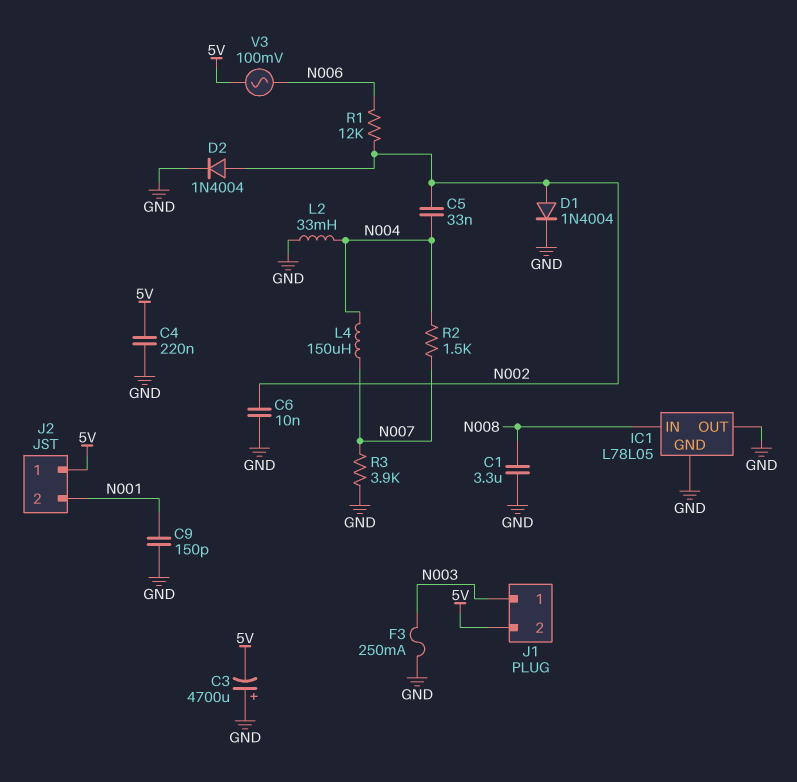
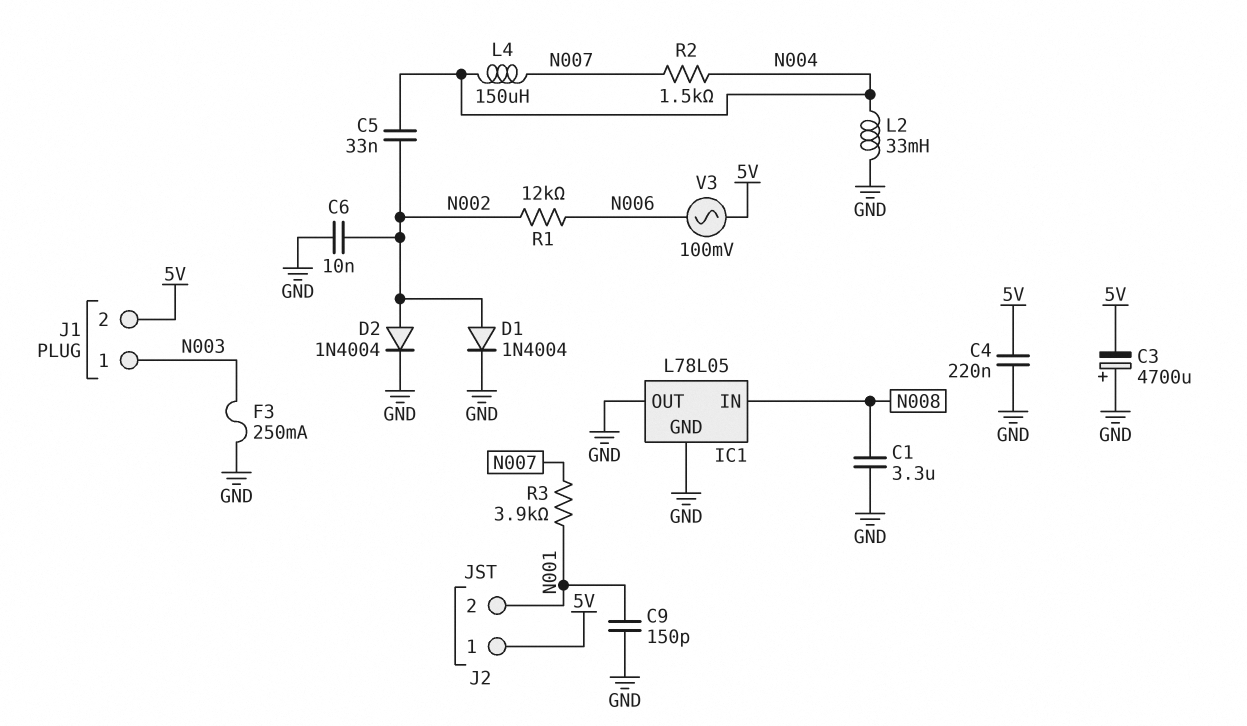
R3: 3.9k (GND, N007) -> 3.9k (N001, N007)

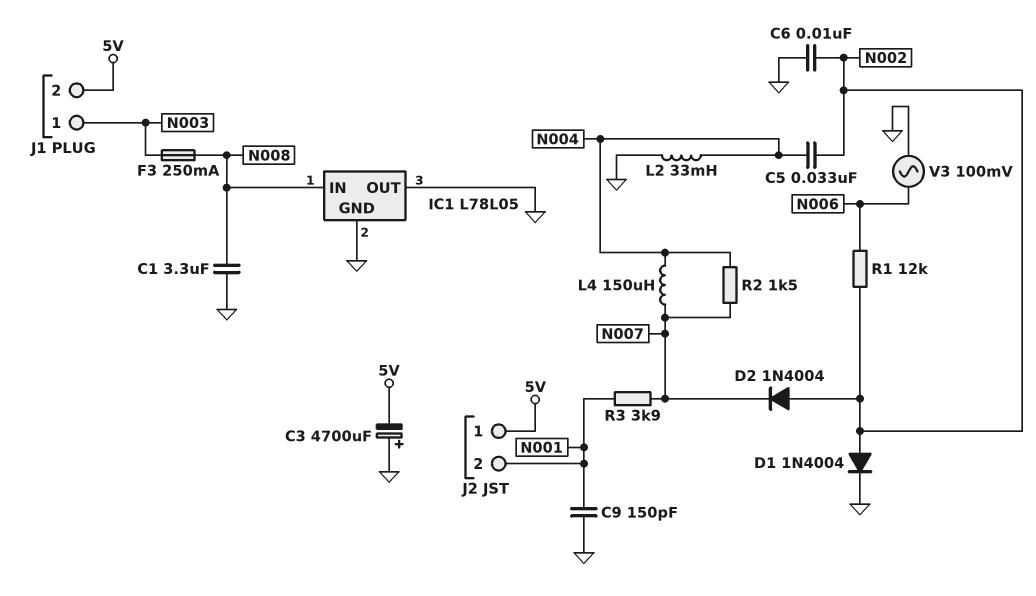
C4: 220nF (5V, GND) -> none
D2: diode 1N4004 (A N002, K GND) -> diode 1N4004 (A N002, K N007)
F3: 250mA (GND, N003) -> 250mA (N003, N008)
V3: AC 100mV (5V, N006) -> AC 100mV (GND, N006)

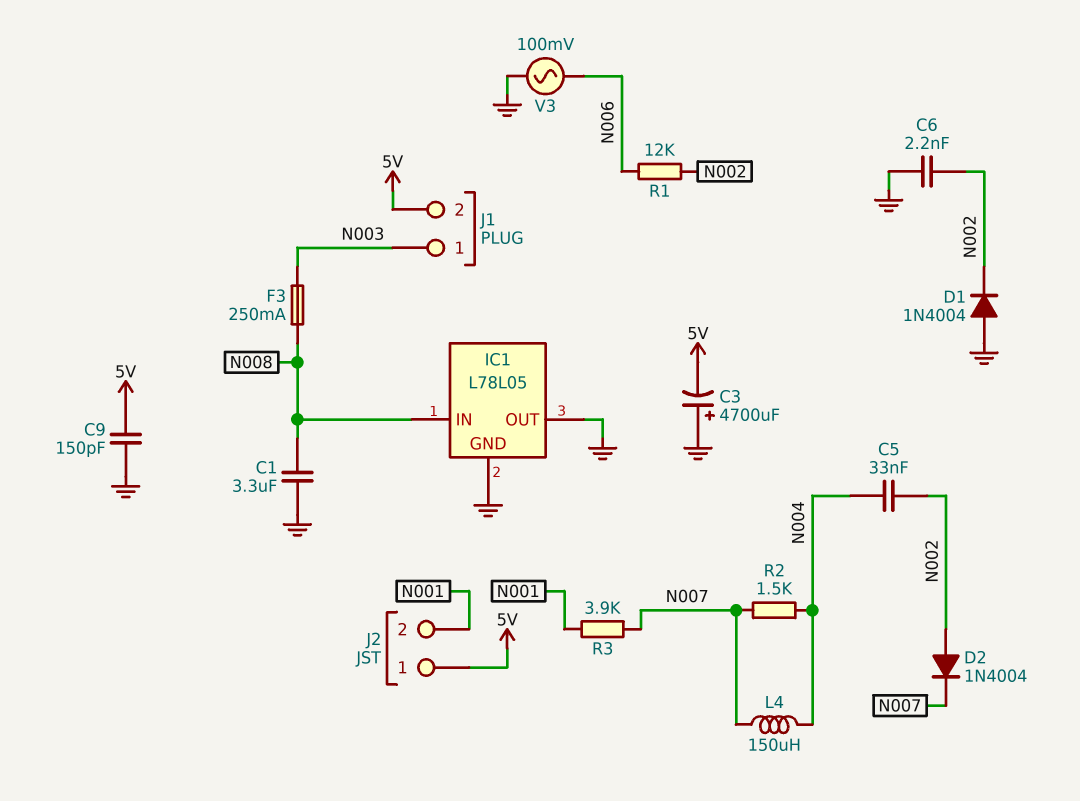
C6: 10nF (GND, N002) -> 2.2nF (GND, N002)
C9: 150pF (GND, N001) -> 150pF (5V, GND)
D1: diode 1N4004 (A N002, K GND) -> diode 1N4004 (A GND, K N002)
L2: 33mH (GND, N004) -> none

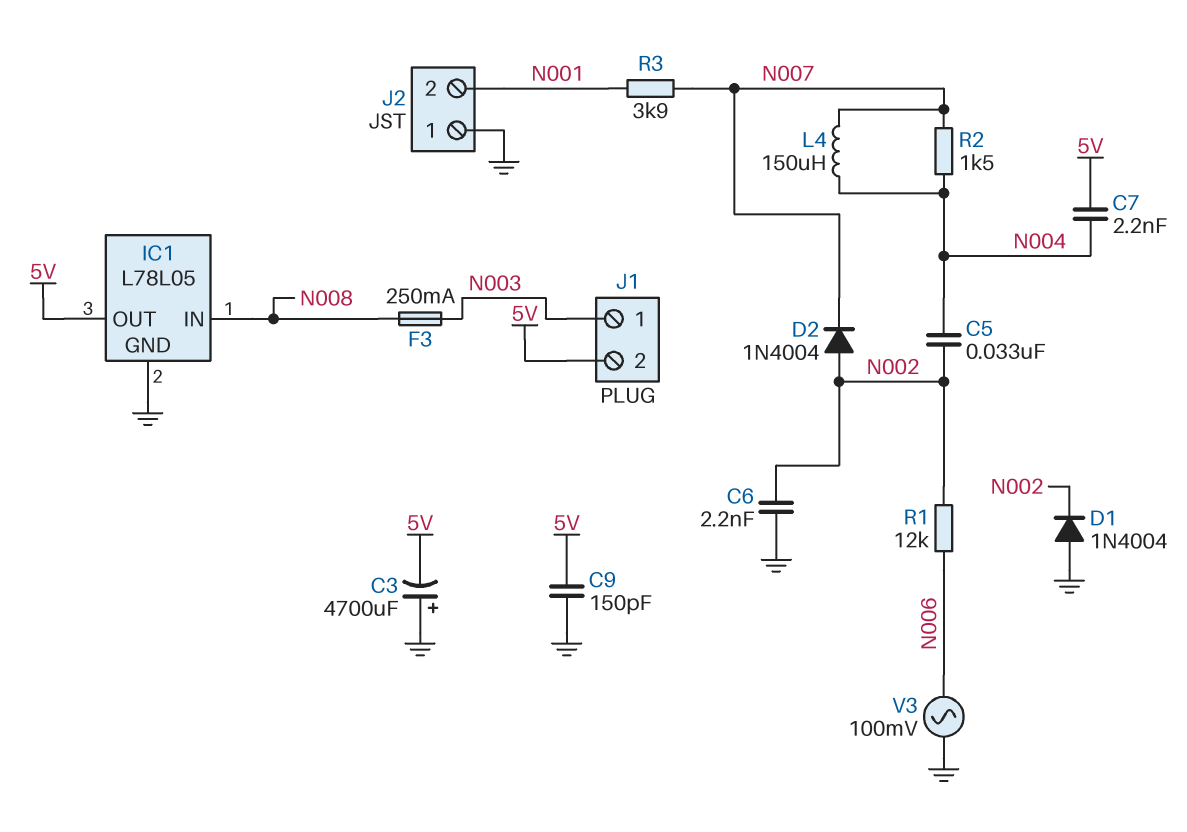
C1: 3.3uF (GND, N008) -> none
C7: none -> 2.2nF (5V, N004)
IC1 pin OUT: GND -> 5V
J2 pin 1: 5V -> GND

